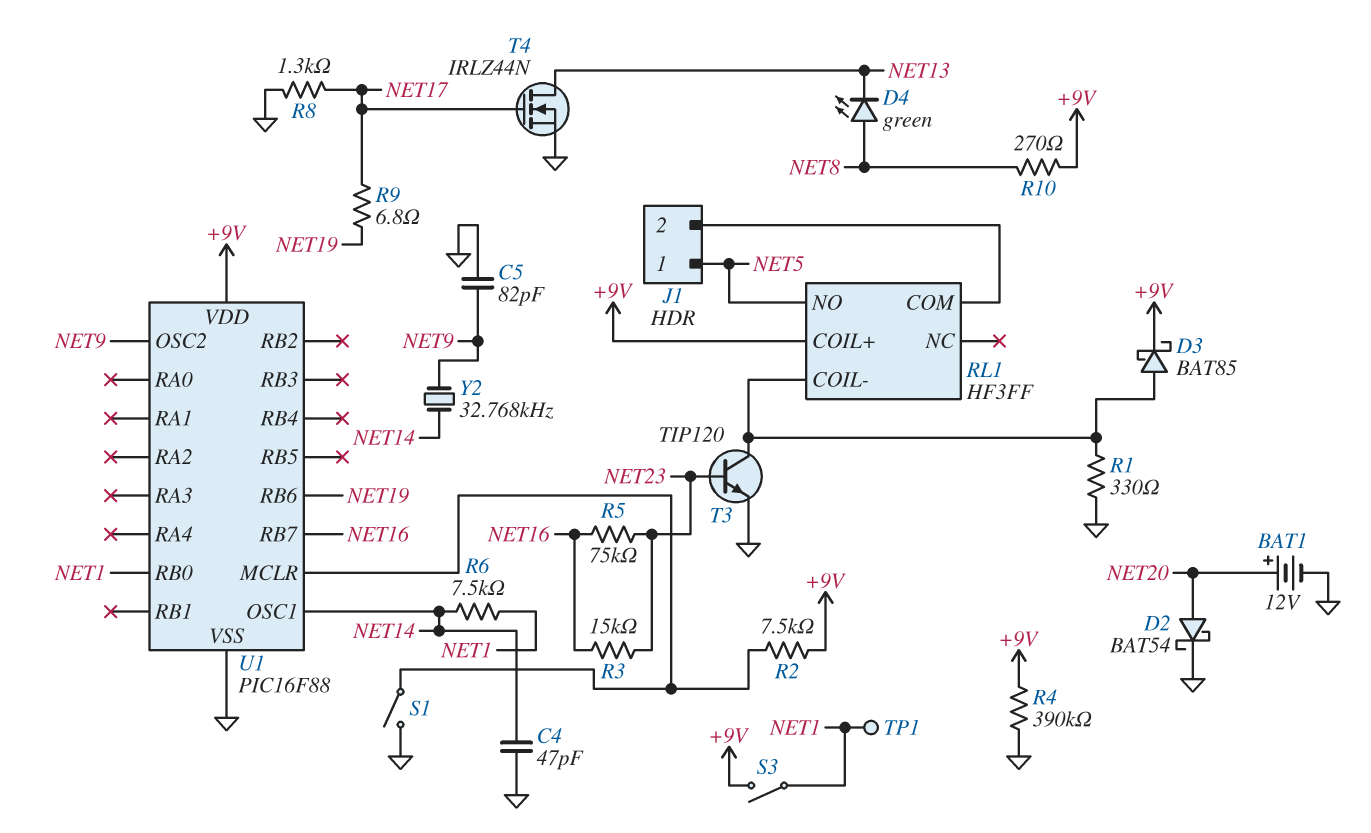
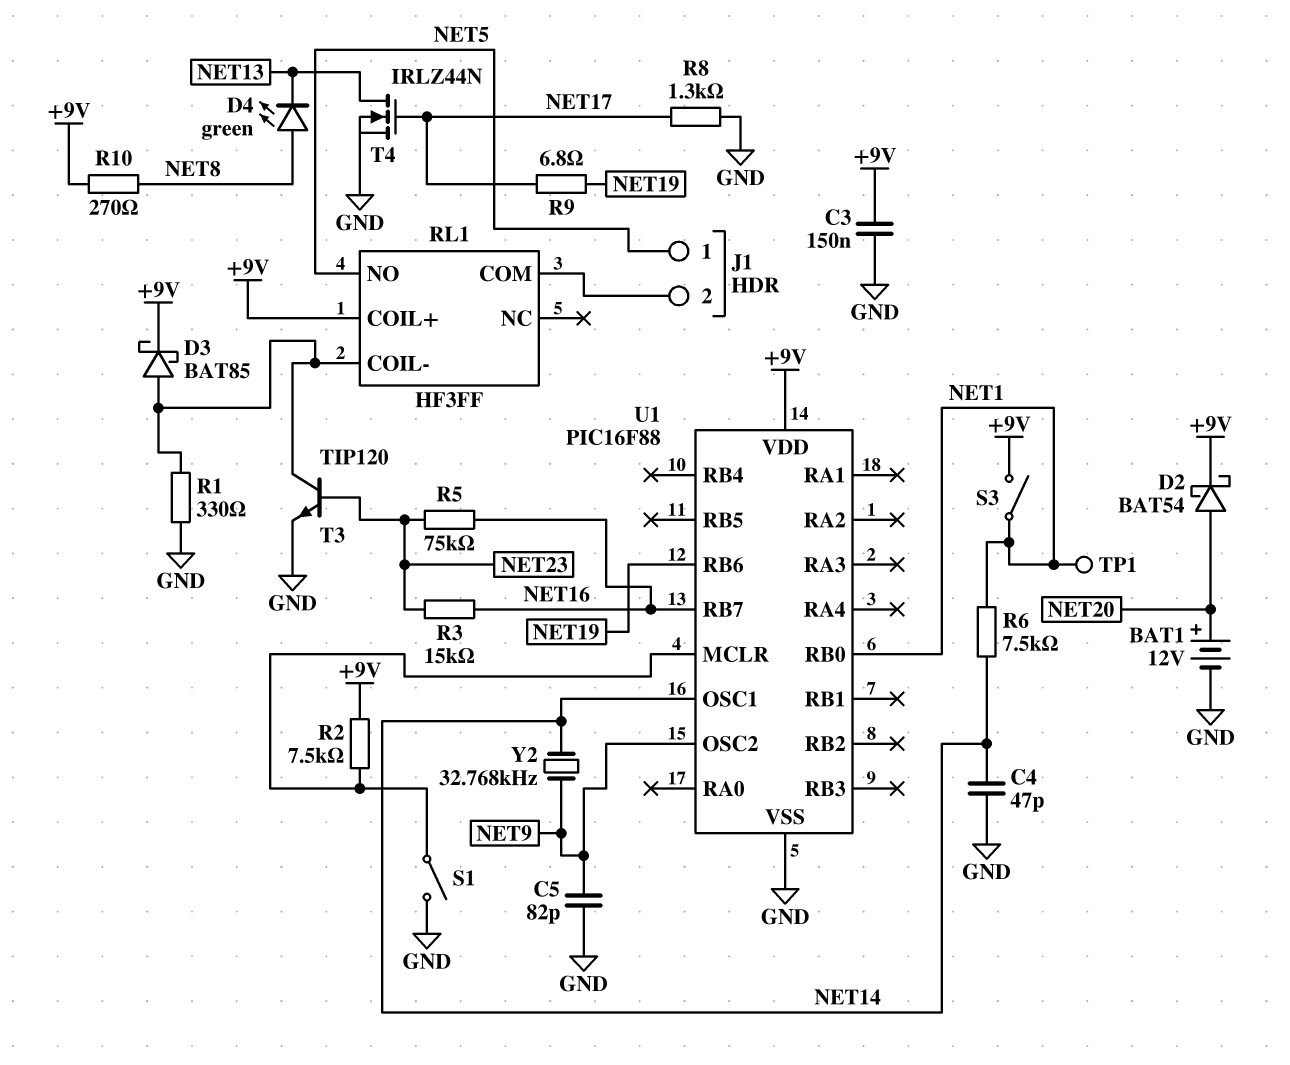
C3: none -> 150nF (+9V, GND)
D2: schottky BAT54 (A NET20, K GND) -> schottky BAT54 (A NET20, K +9V)
R4: 390k (+9V, GND) -> none

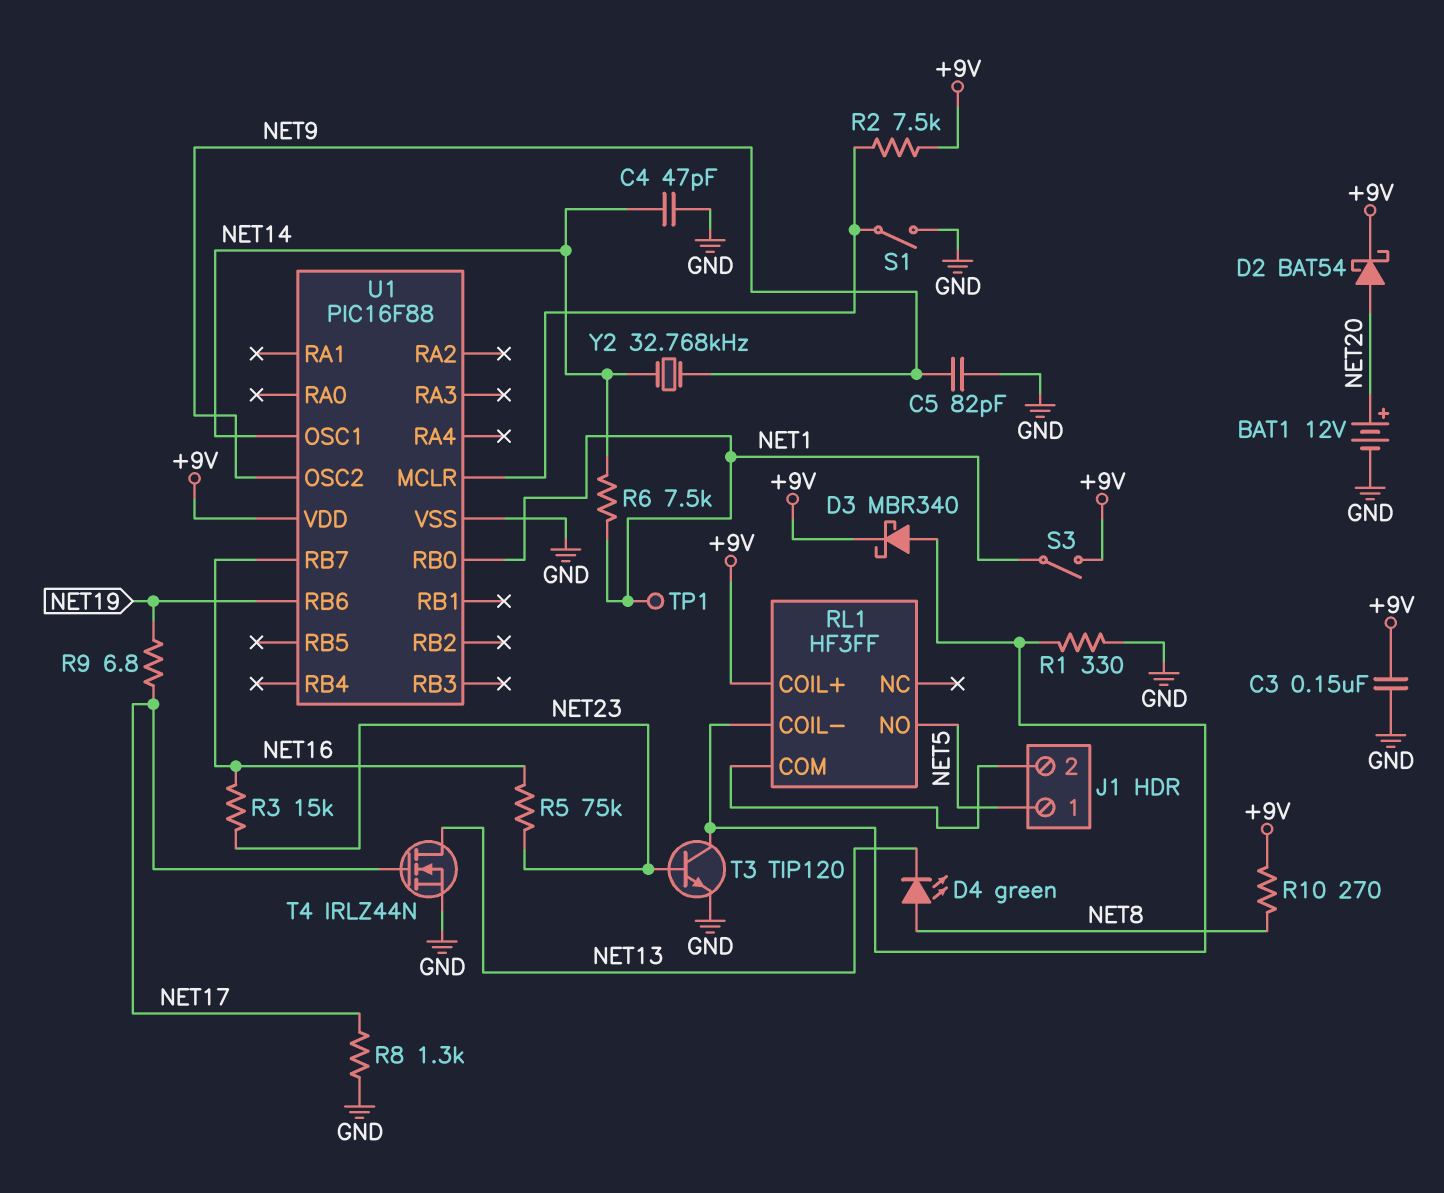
D3: schottky BAT85 (A RL1/COIL-, K +9V) -> schottky MBR340 (A RL1/COIL-, K +9V)

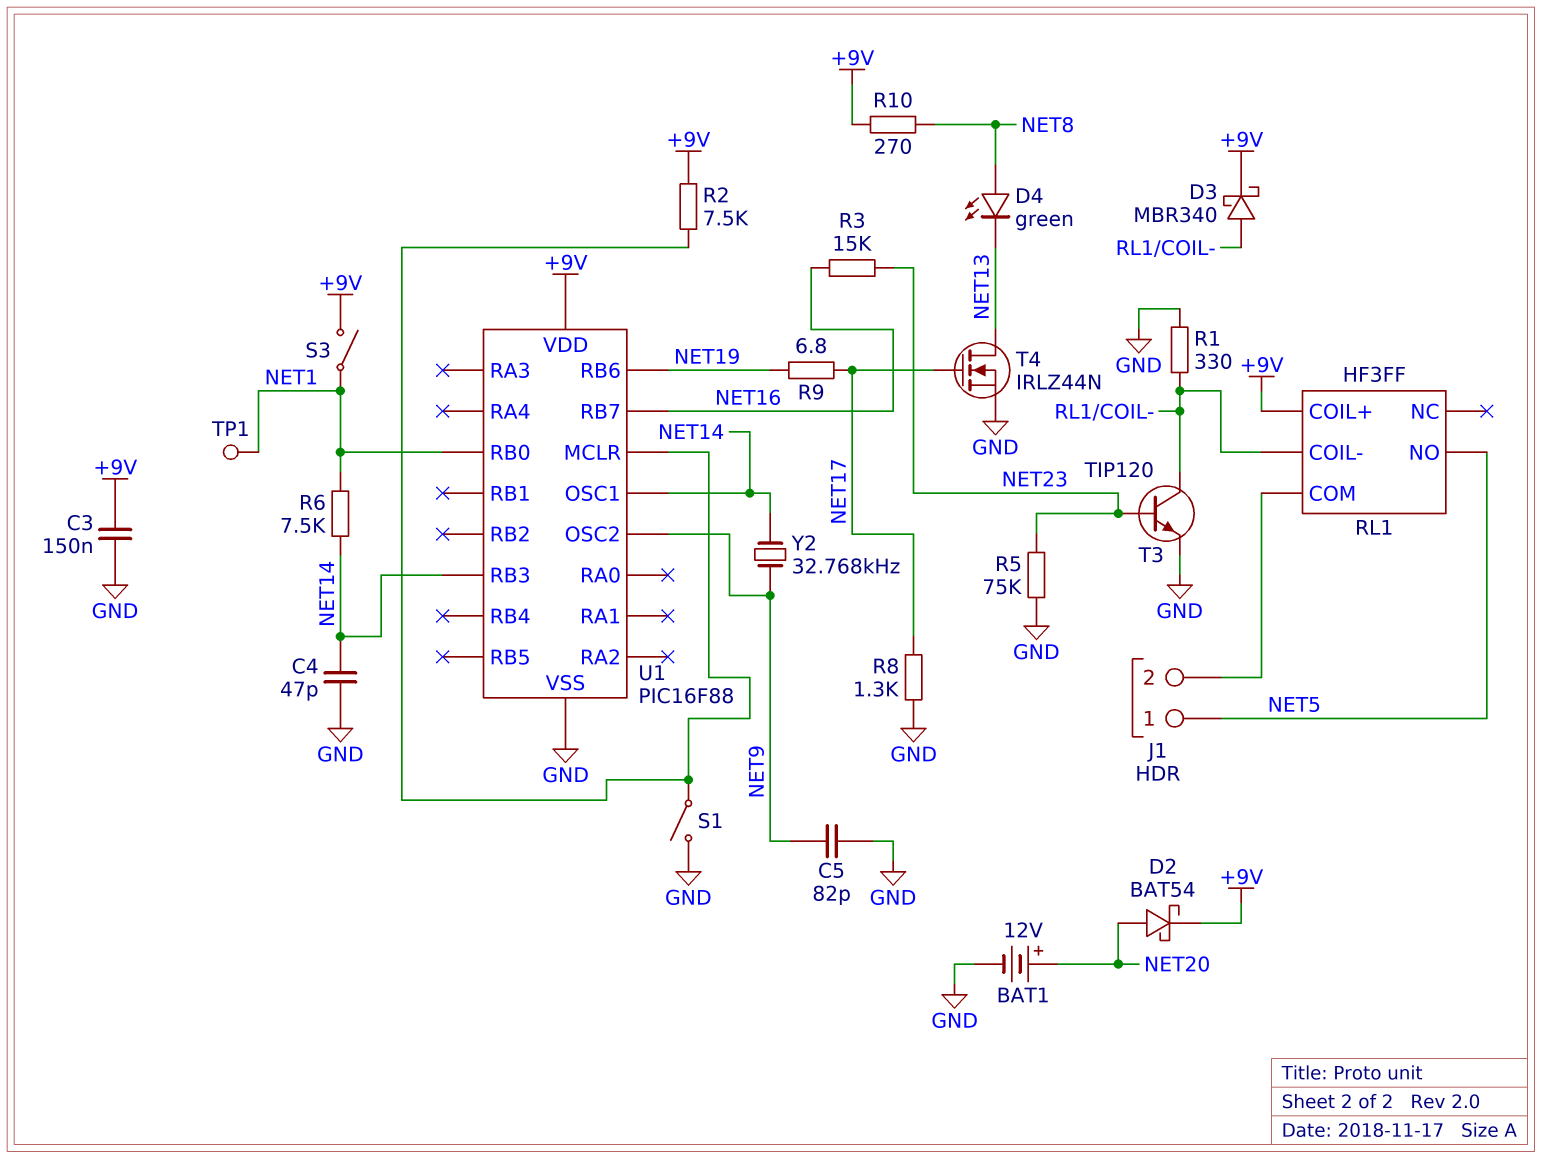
R5: 75k (NET16, NET23) -> 75k (GND, NET23)
U1 pin RB3: none -> NET14

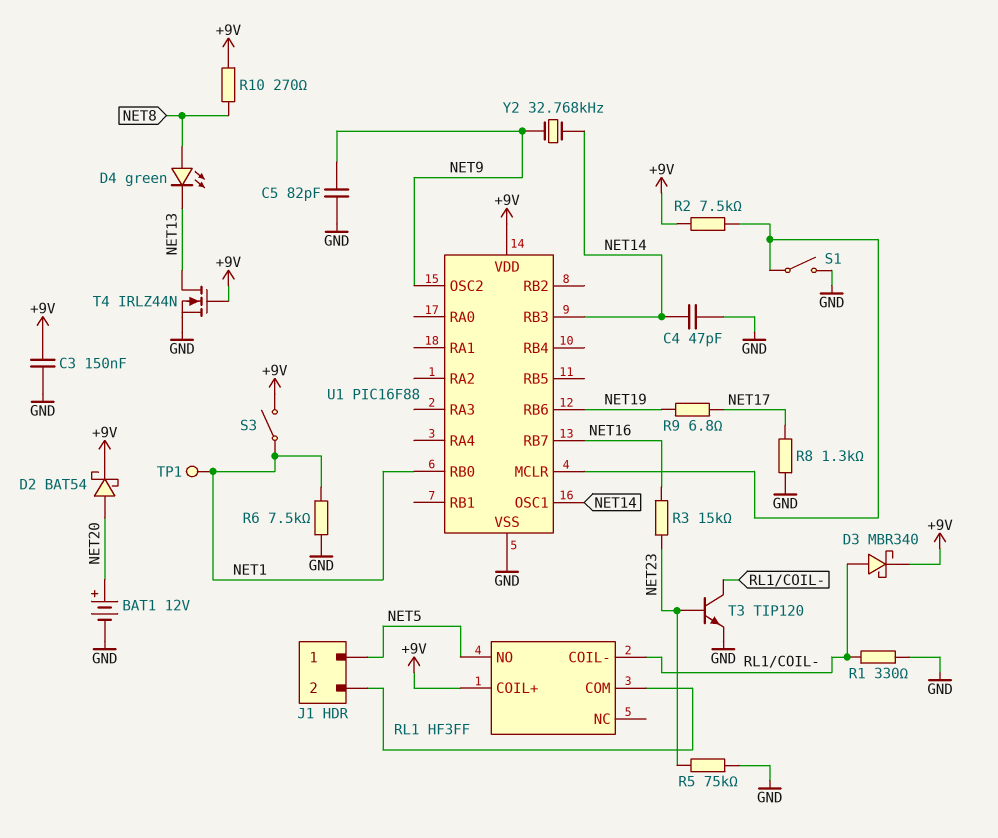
R6: 7.5k (NET1, NET14) -> 7.5k (GND, NET1)
T4: NMOS IRLZ44N (G NET17, D NET13, S GND) -> NMOS IRLZ44N (G +9V, D NET13, S GND)

